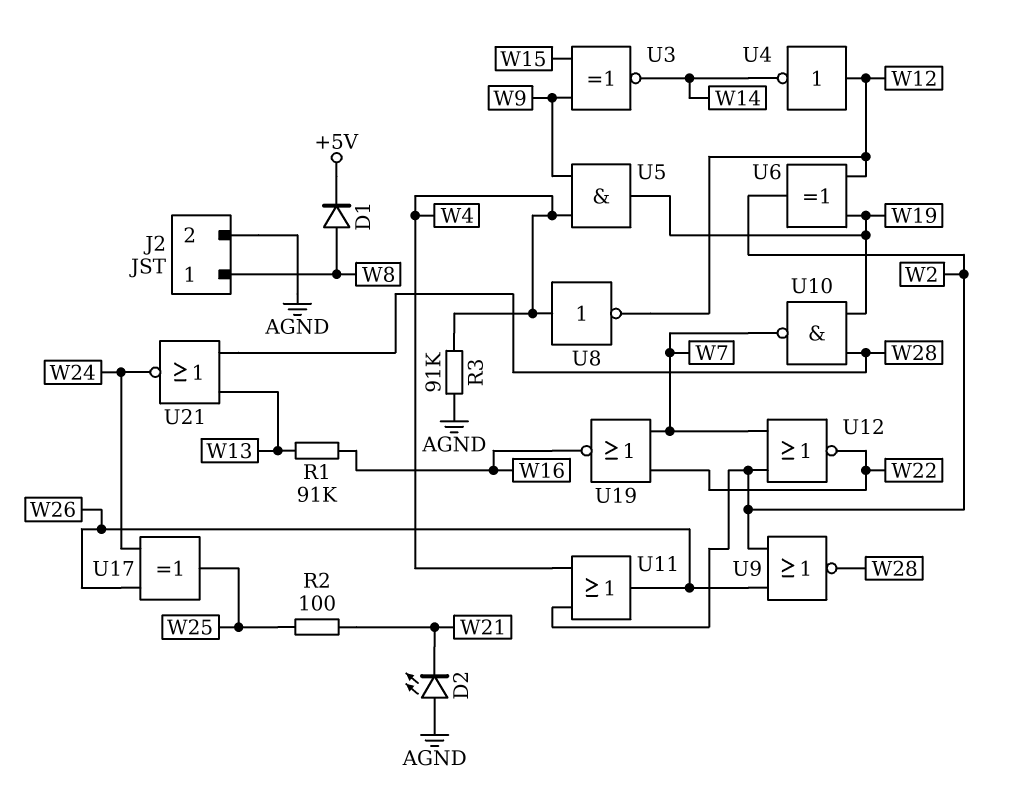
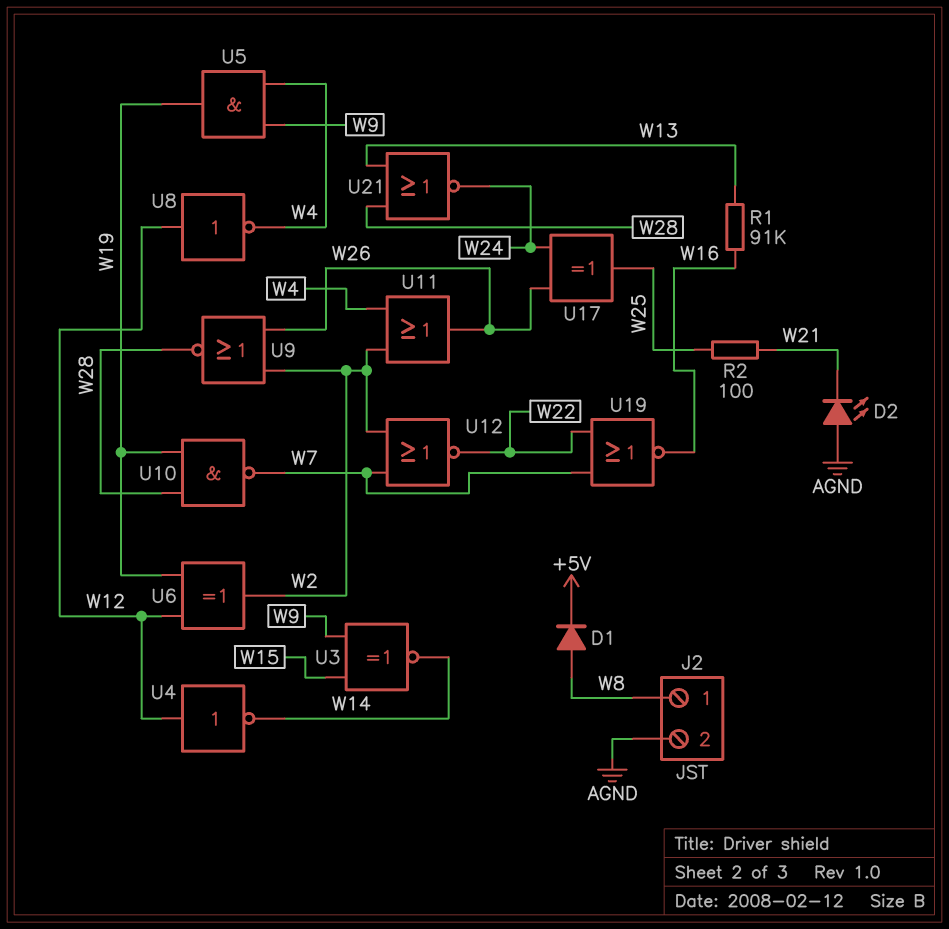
R3: 91k (AGND, W4) -> none
U8: NOT (in W4, out W12) -> NOT (in W12, out W4)

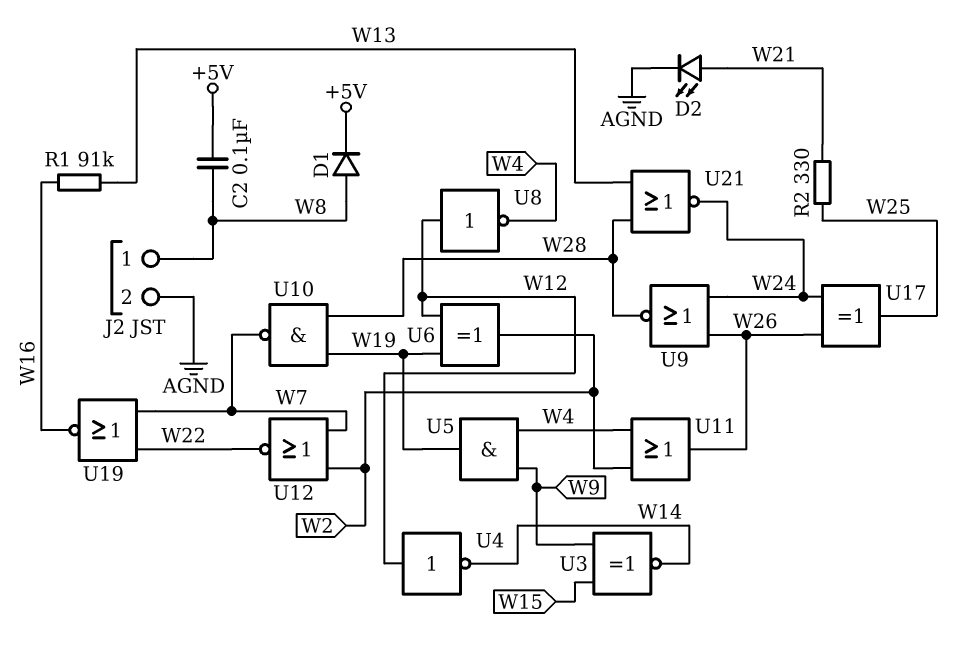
C2: none -> 100nF (+5V, W8)
D2: LED (A AGND, K W21) -> LED (A W21, K AGND)
R2: 100 (W21, W25) -> 330 (W21, W25)
U9: NOR (in W2, in W26, out W28) -> NOR (in W24, in W26, out W28)

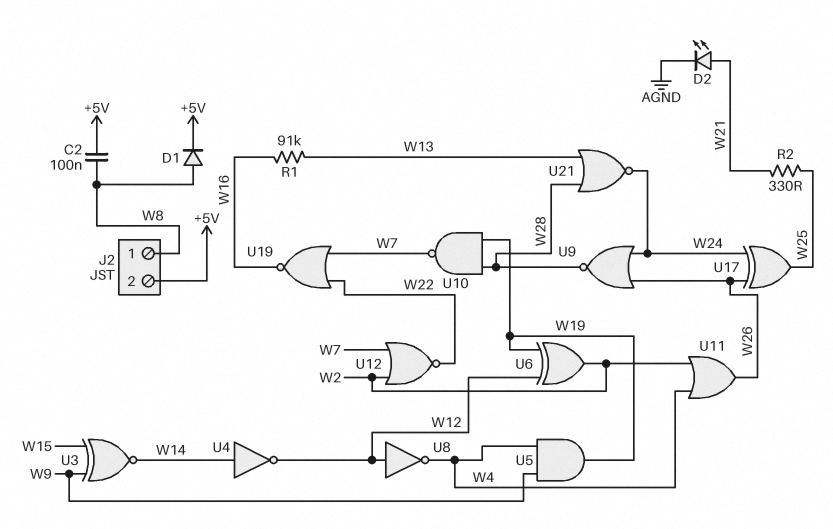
J2 pin 2: AGND -> +5V
U4: NOT (in W12, out W14) -> NOT (in W14, out W12)

